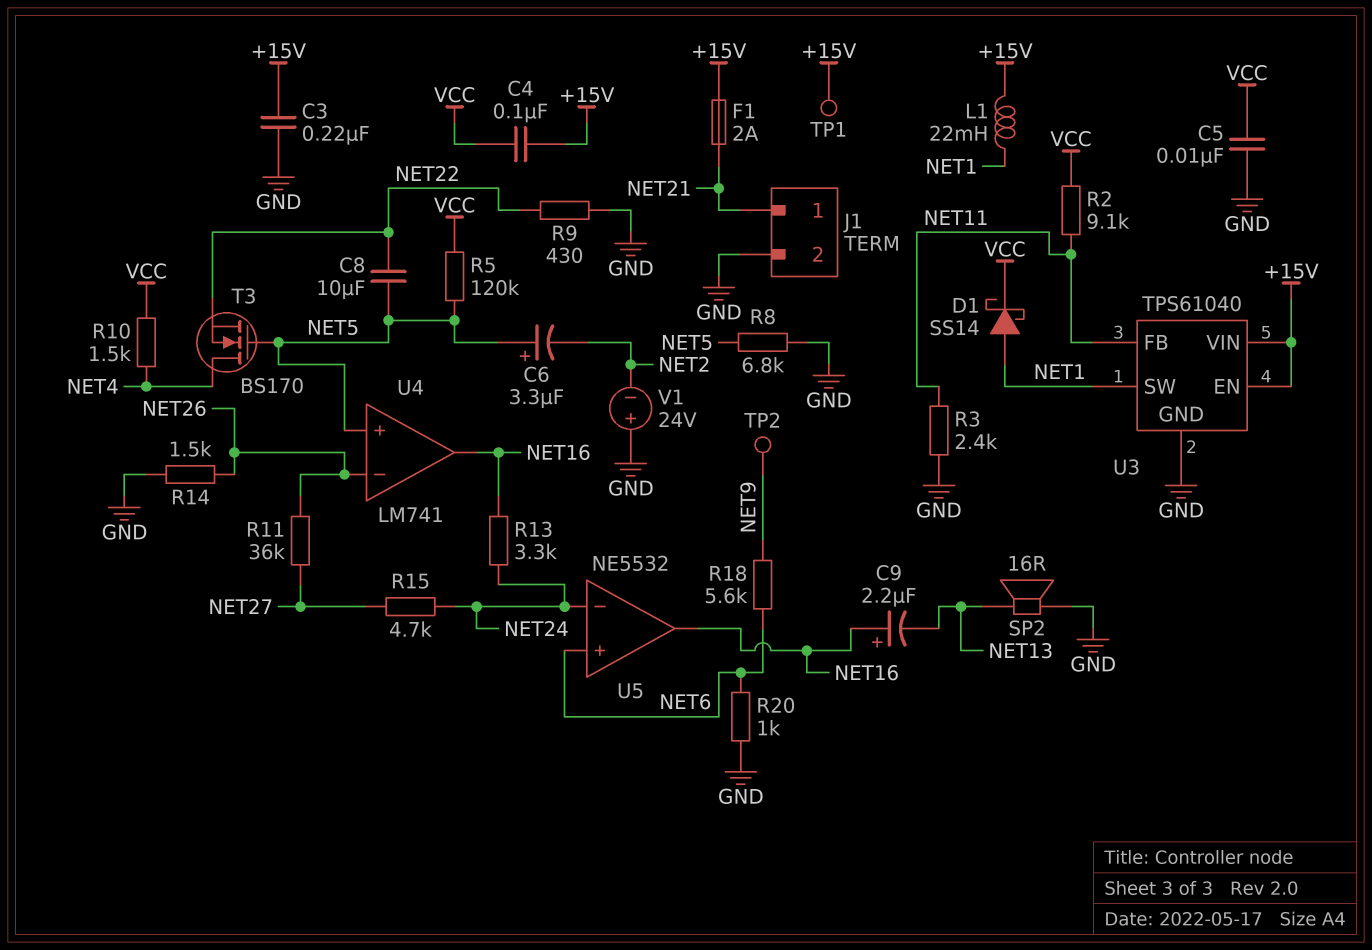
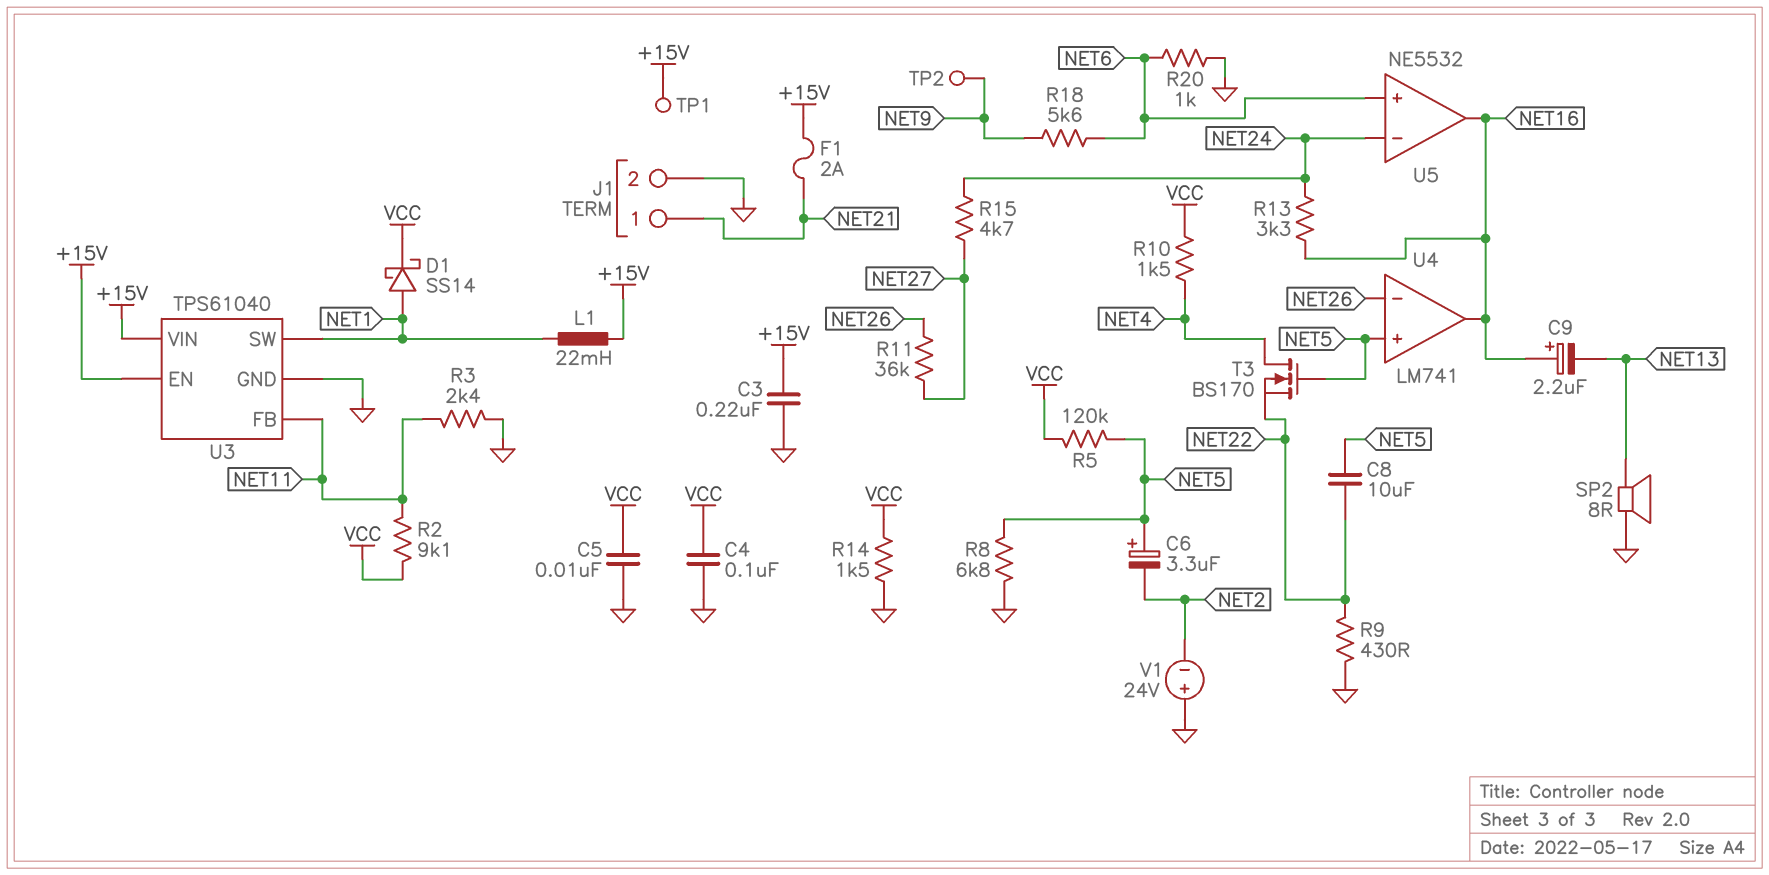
C4: 100nF (+15V, VCC) -> 100nF (GND, VCC)
R14: 1.5k (GND, NET26) -> 1.5k (GND, VCC)
SP2: speaker 16R (GND, NET13) -> speaker 8R (GND, NET13)

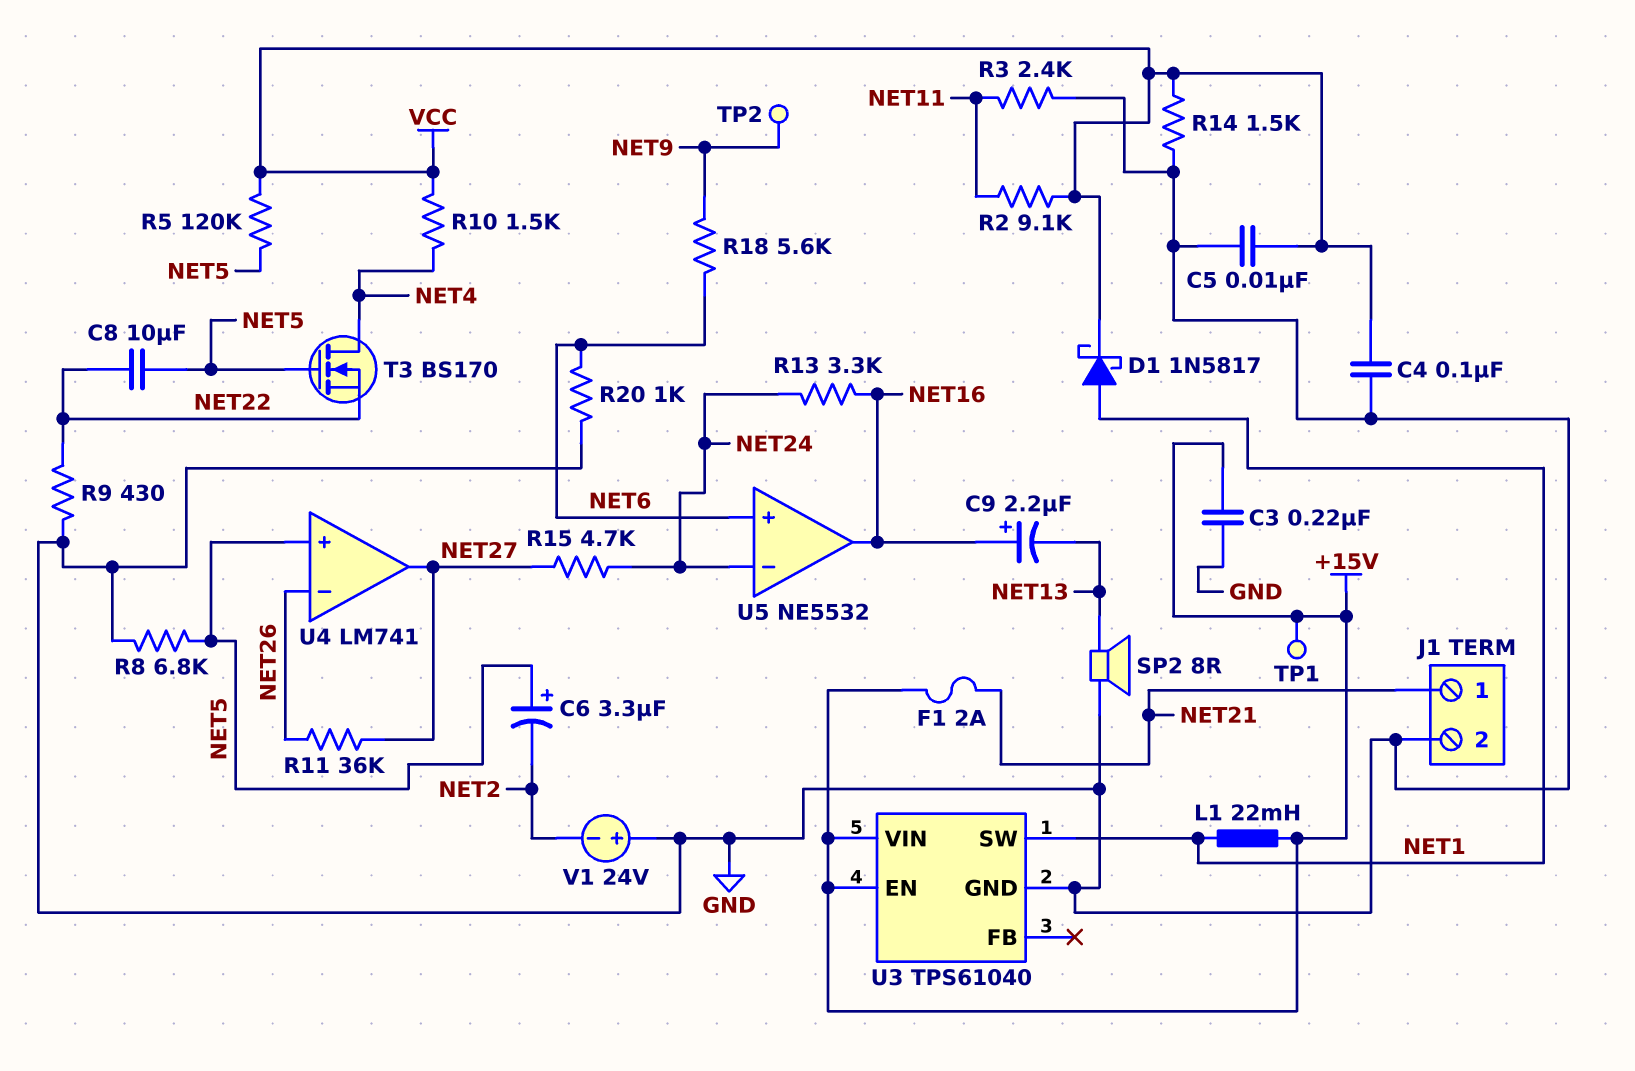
D1: schottky SS14 (A NET1, K VCC) -> schottky 1N5817 (A NET1, K VCC)
U3 pin FB: NET11 -> none
U4 pin out: NET16 -> NET27

